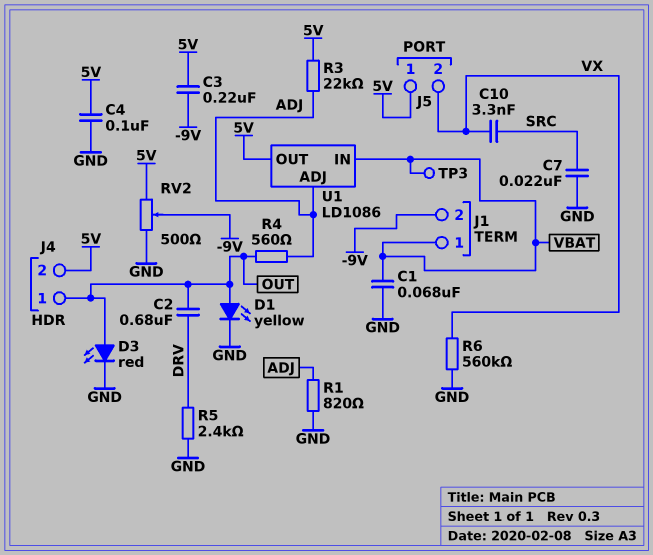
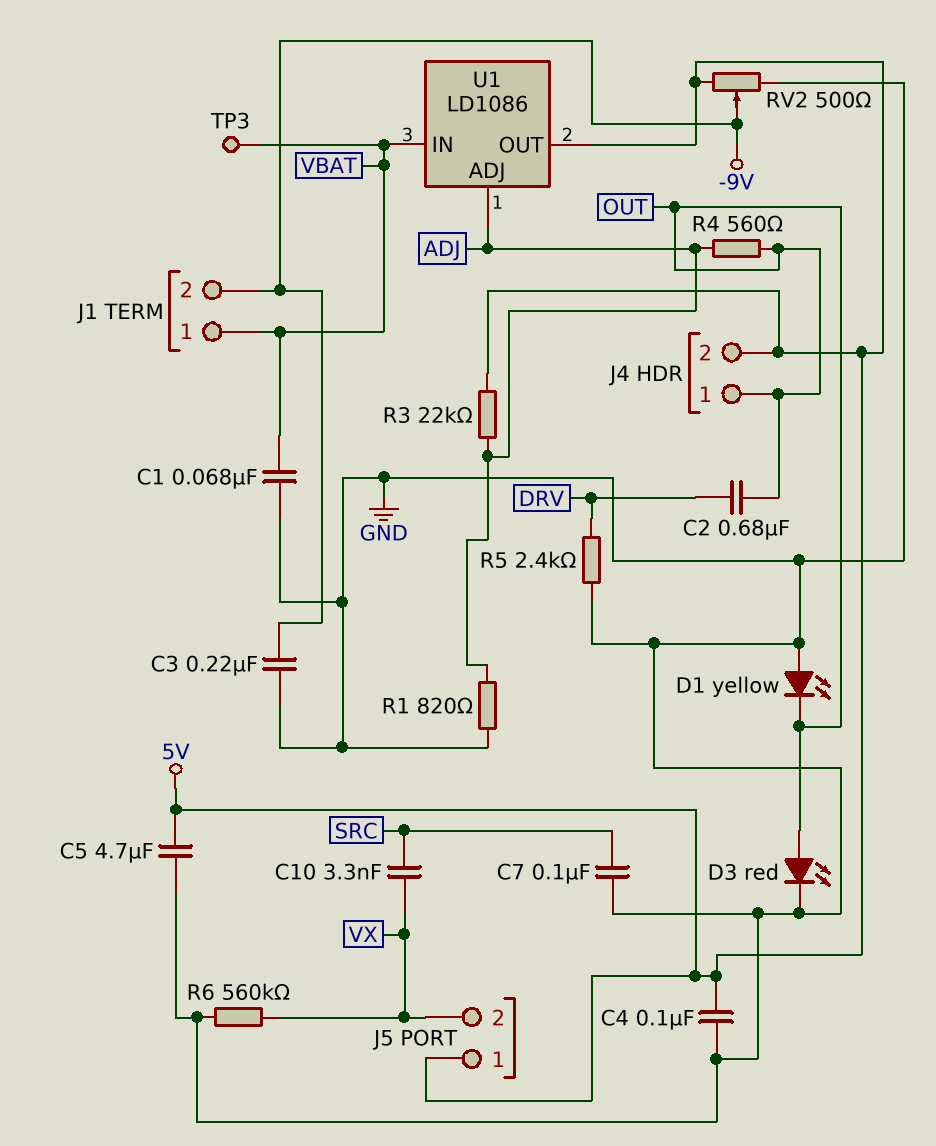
C3: 220nF (-9V, 5V) -> 220nF (-9V, GND)
C5: none -> 4.7uF (5V, GND)
C7: 22nF (GND, SRC) -> 100nF (GND, SRC)
D1: LED yellow (A OUT, K GND) -> LED yellow (A GND, K OUT)

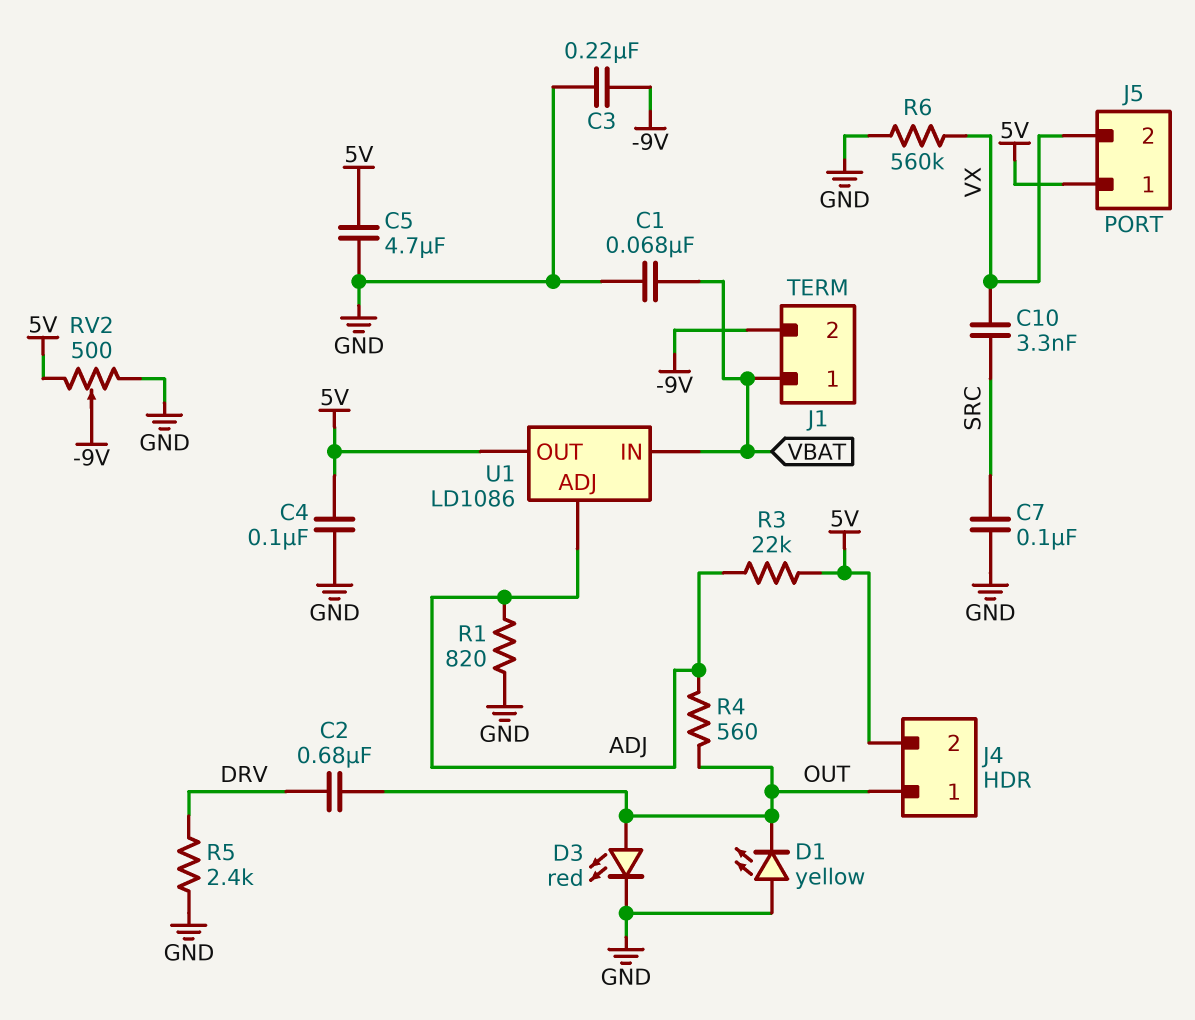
TP3: test point (VBAT) -> none

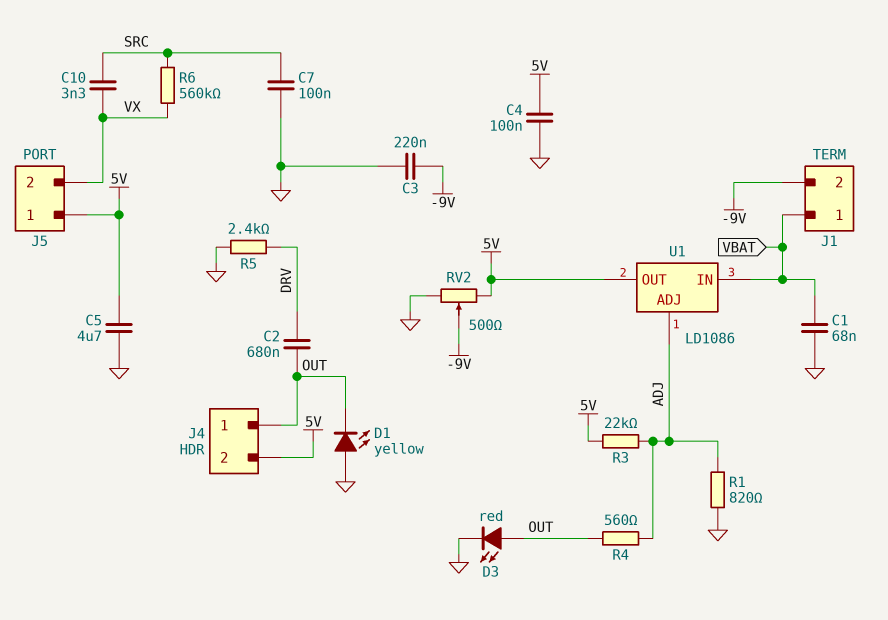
R6: 560k (GND, VX) -> 560k (SRC, VX)

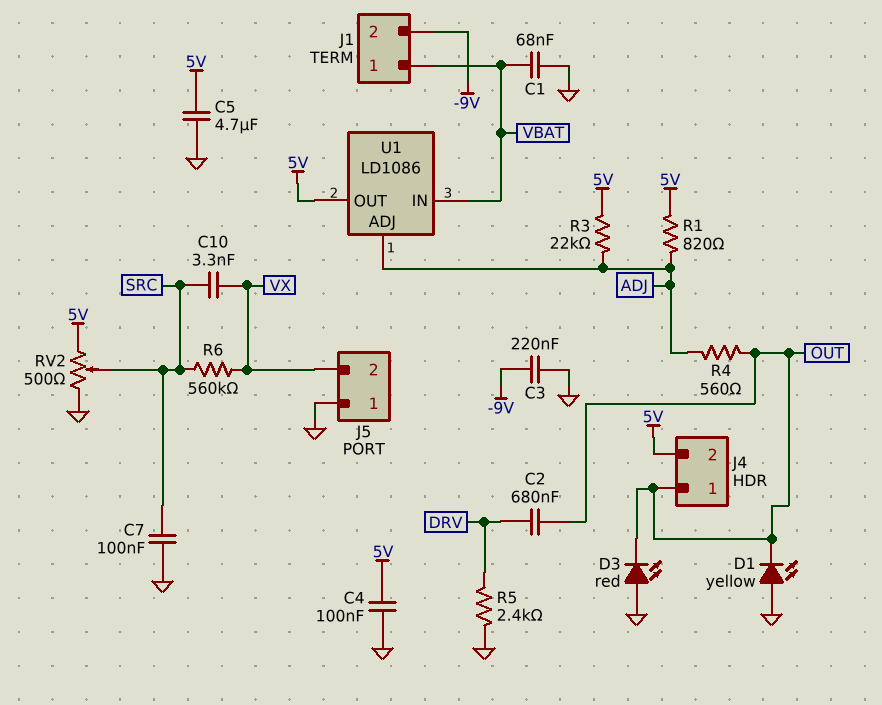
D3: LED red (A OUT, K GND) -> LED red (A GND, K OUT)
J5 pin 1: 5V -> GND
R1: 820 (ADJ, GND) -> 820 (5V, ADJ)
RV2: 500 (5V, GND, wiper -9V) -> 500 (5V, GND, wiper SRC)

